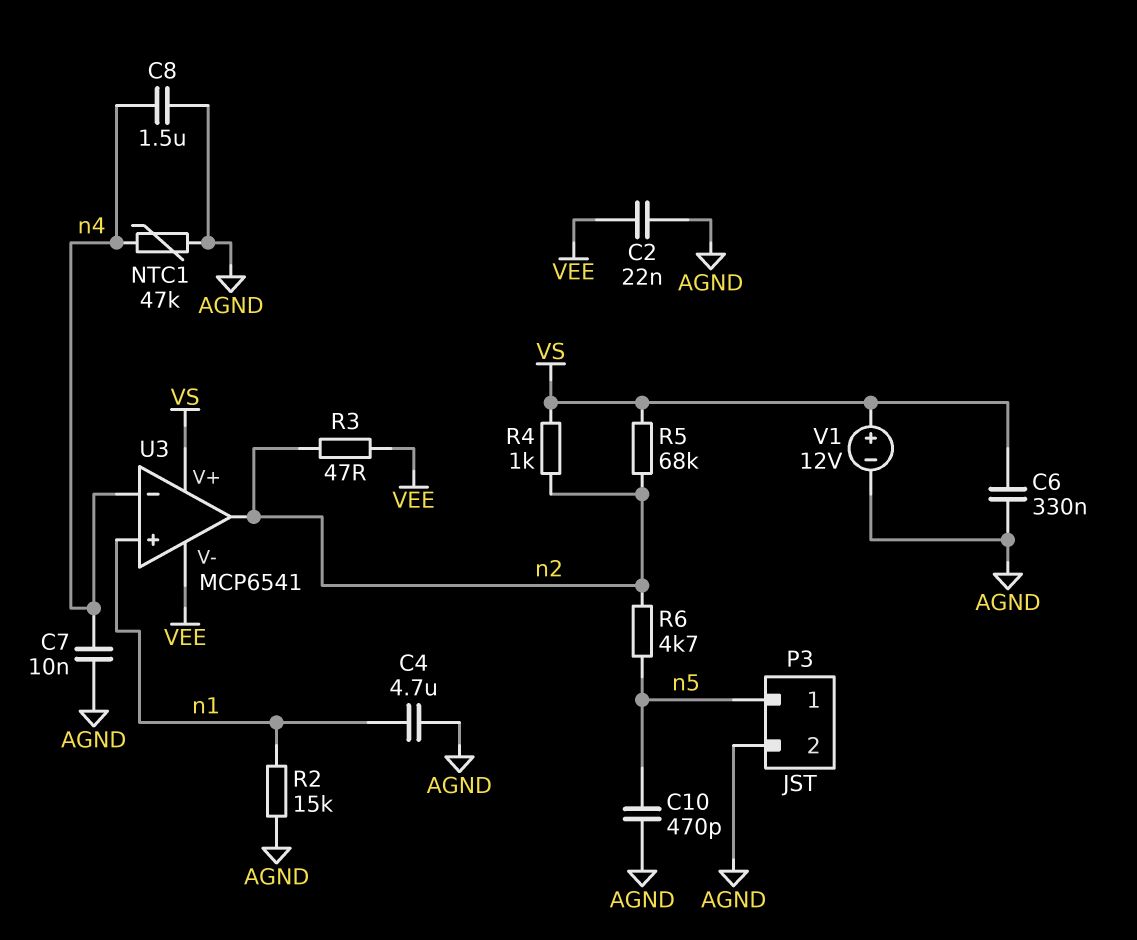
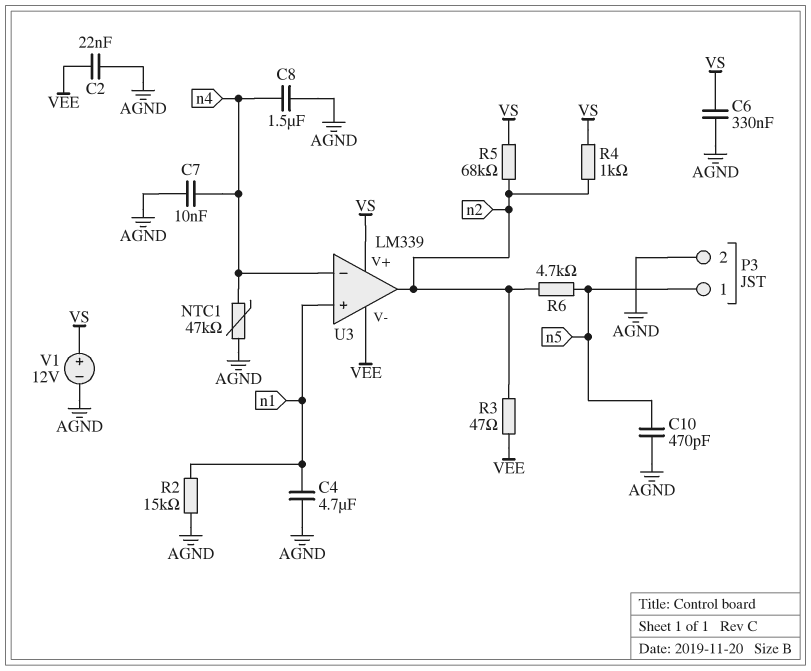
U3: MCP6541 -> LM339

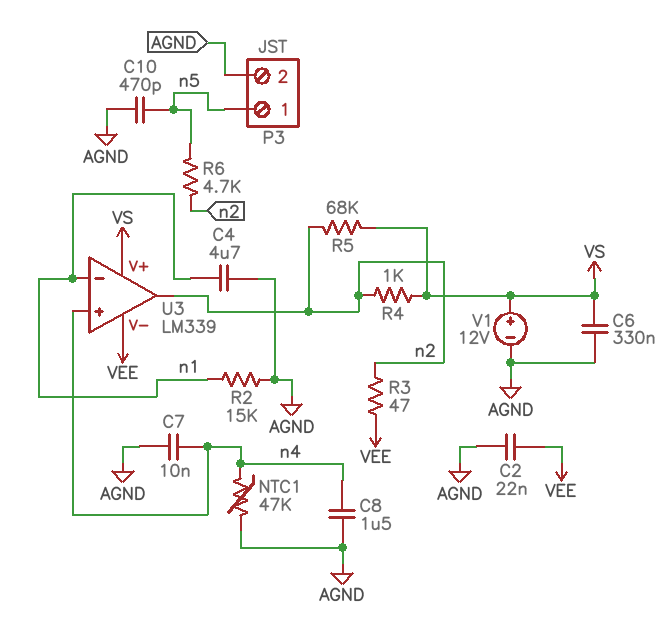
U3 pin in+: n1 -> n4
U3 pin in-: n4 -> n1

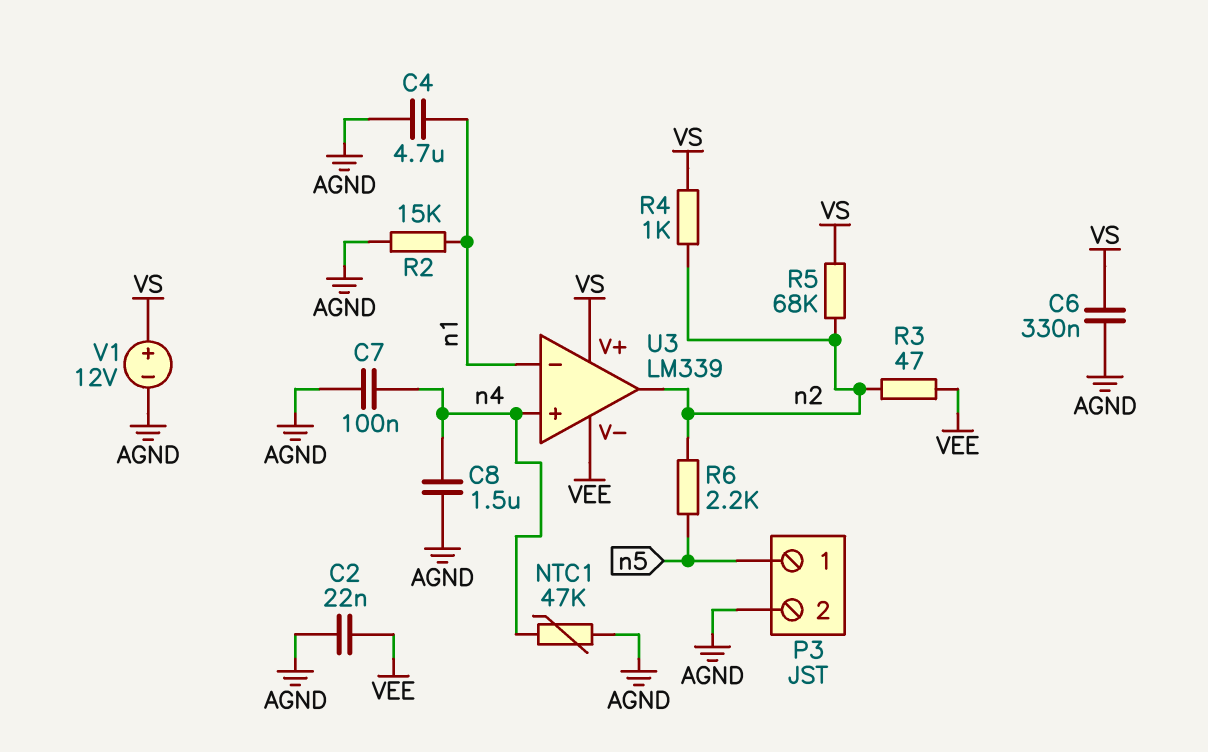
C7: 10nF (AGND, n4) -> 100nF (AGND, n4)
C10: 470pF (AGND, n5) -> none
R6: 4.7k (n2, n5) -> 2.2k (n2, n5)

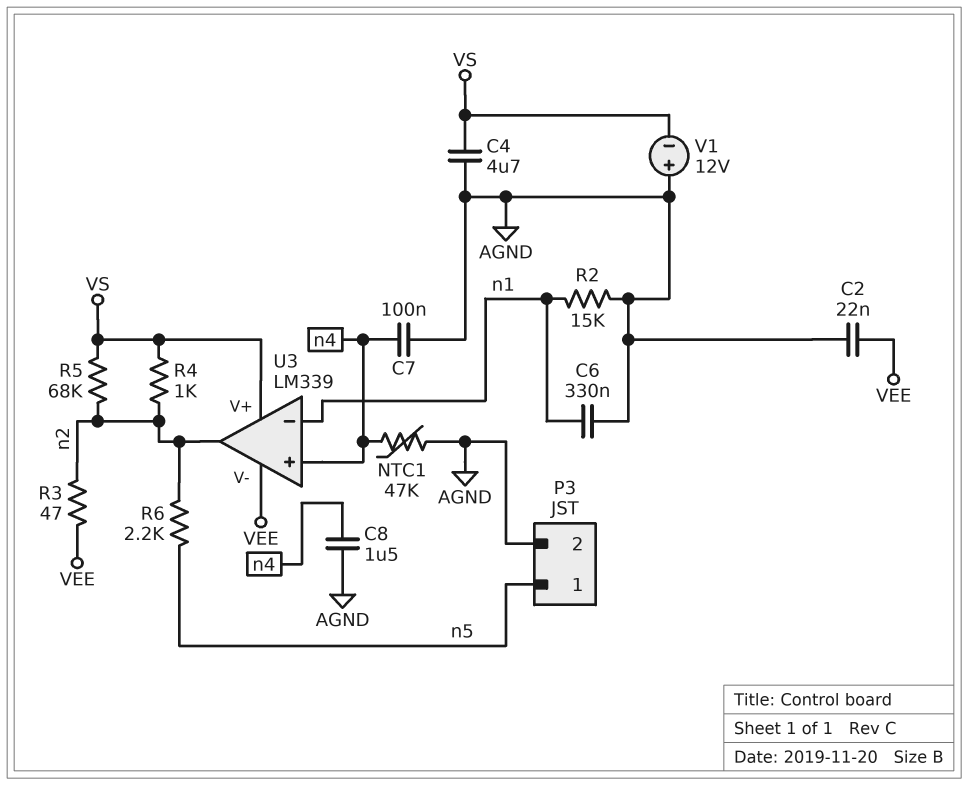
C4: 4.7uF (AGND, n1) -> 4.7uF (AGND, VS)
C6: 330nF (AGND, VS) -> 330nF (AGND, n1)
V1: 12V (plus VS, minus AGND) -> 12V (plus AGND, minus VS)

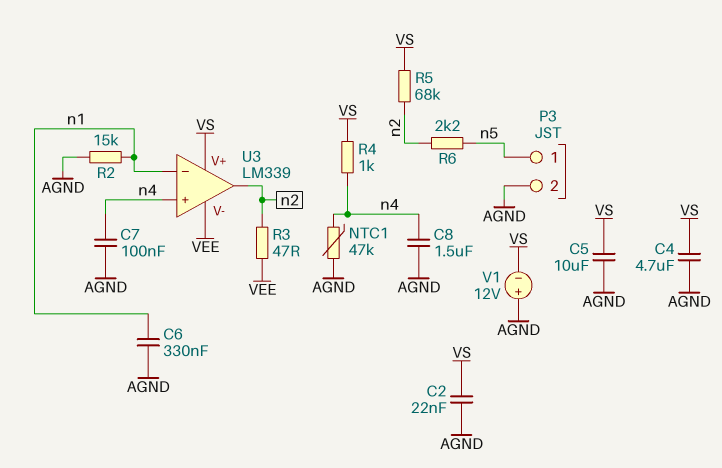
C2: 22nF (AGND, VEE) -> 22nF (AGND, VS)
C5: none -> 10uF (AGND, VS)
R4: 1k (VS, n2) -> 1k (VS, n4)

